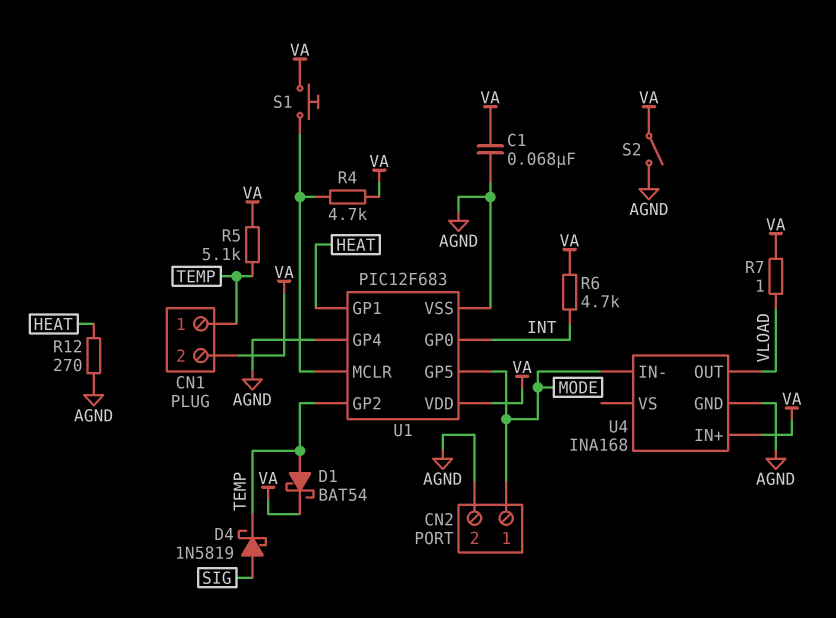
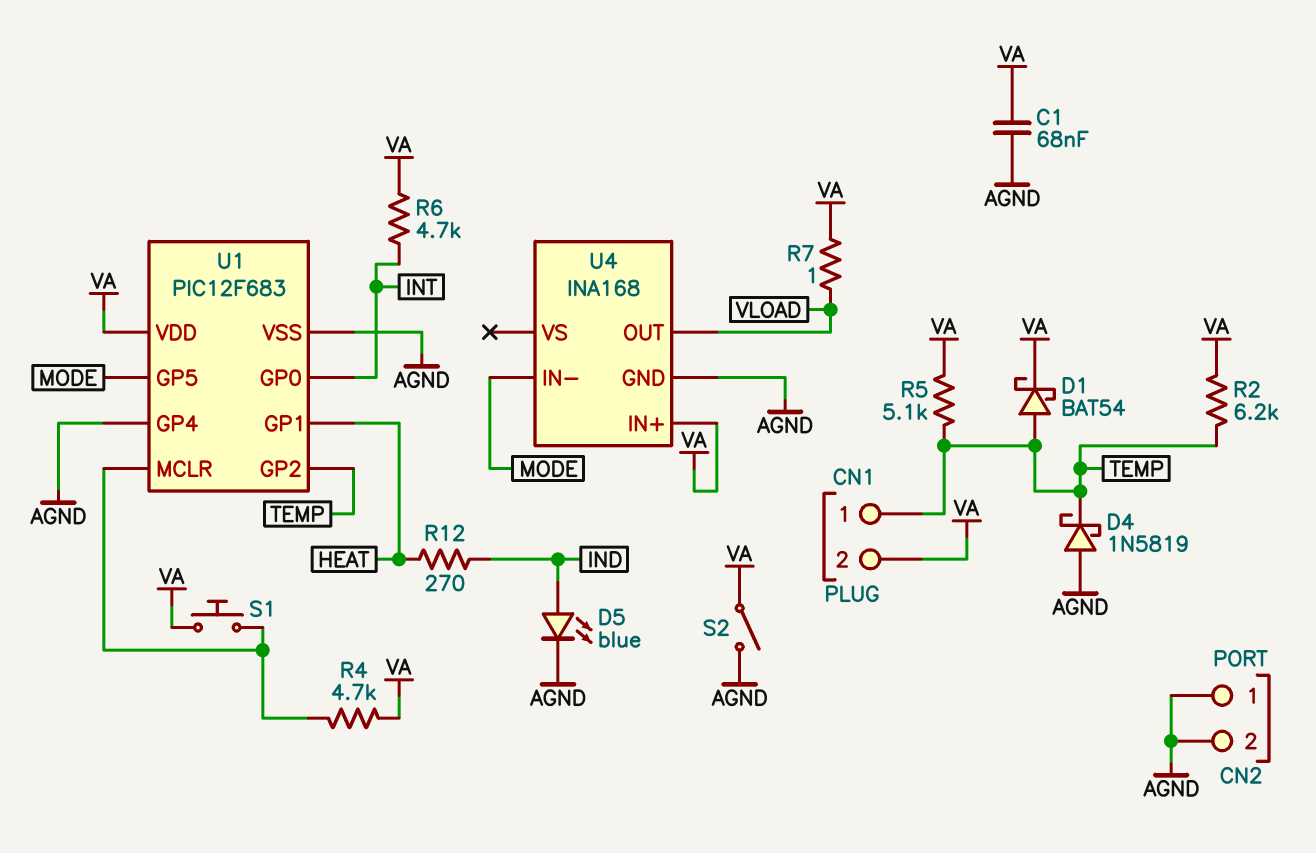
CN2 pin 1: MODE -> AGND
D4: schottky 1N5819 (A SIG, K TEMP) -> schottky 1N5819 (A AGND, K TEMP)
D5: none -> LED blue (A IND, K AGND)
R2: none -> 6.2k (TEMP, VA)
R12: 270 (AGND, HEAT) -> 270 (HEAT, IND)

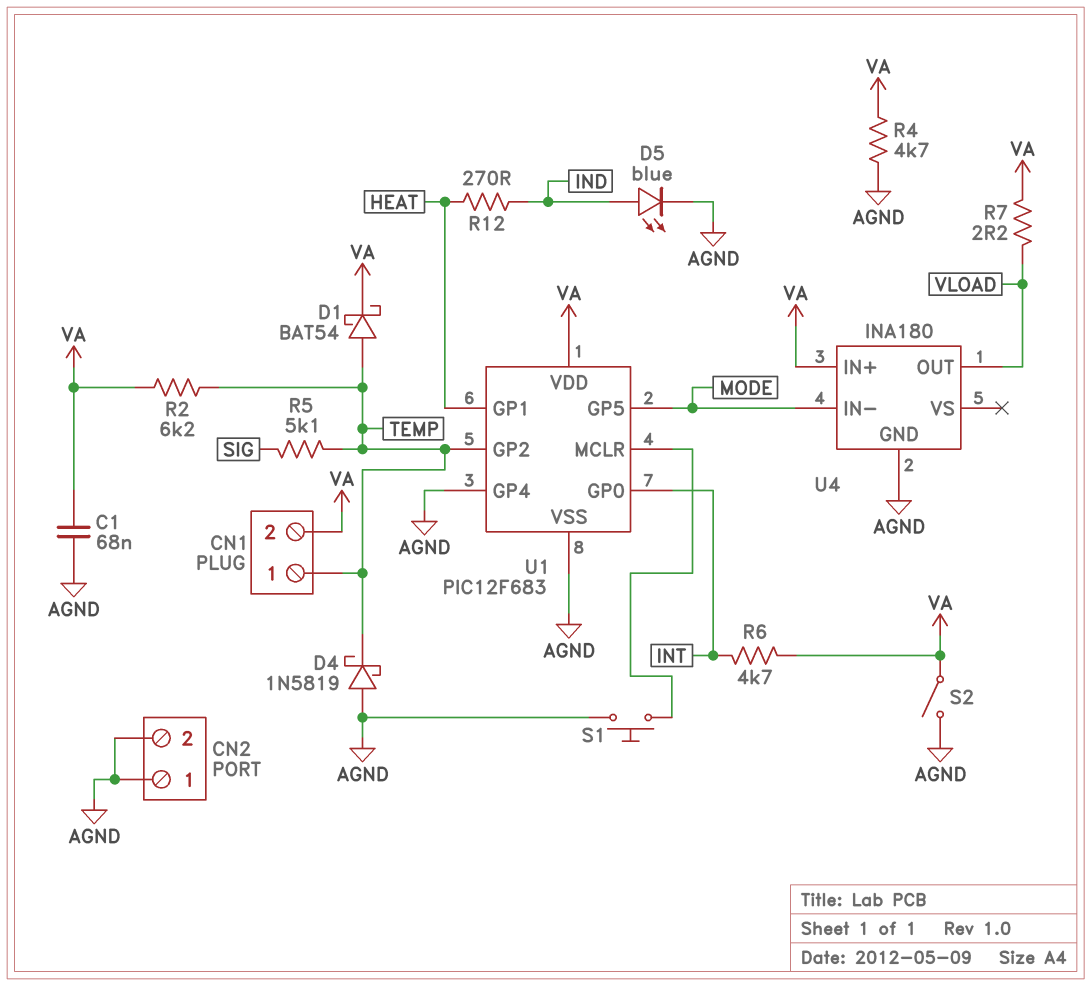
R4: 4.7k (U1/MCLR, VA) -> 4.7k (AGND, VA)
R5: 5.1k (TEMP, VA) -> 5.1k (SIG, TEMP)
R7: 1 (VA, VLOAD) -> 2.2 (VA, VLOAD)
S1: button (U1/MCLR, VA) -> button (AGND, U1/MCLR)
U4: INA168 -> INA180

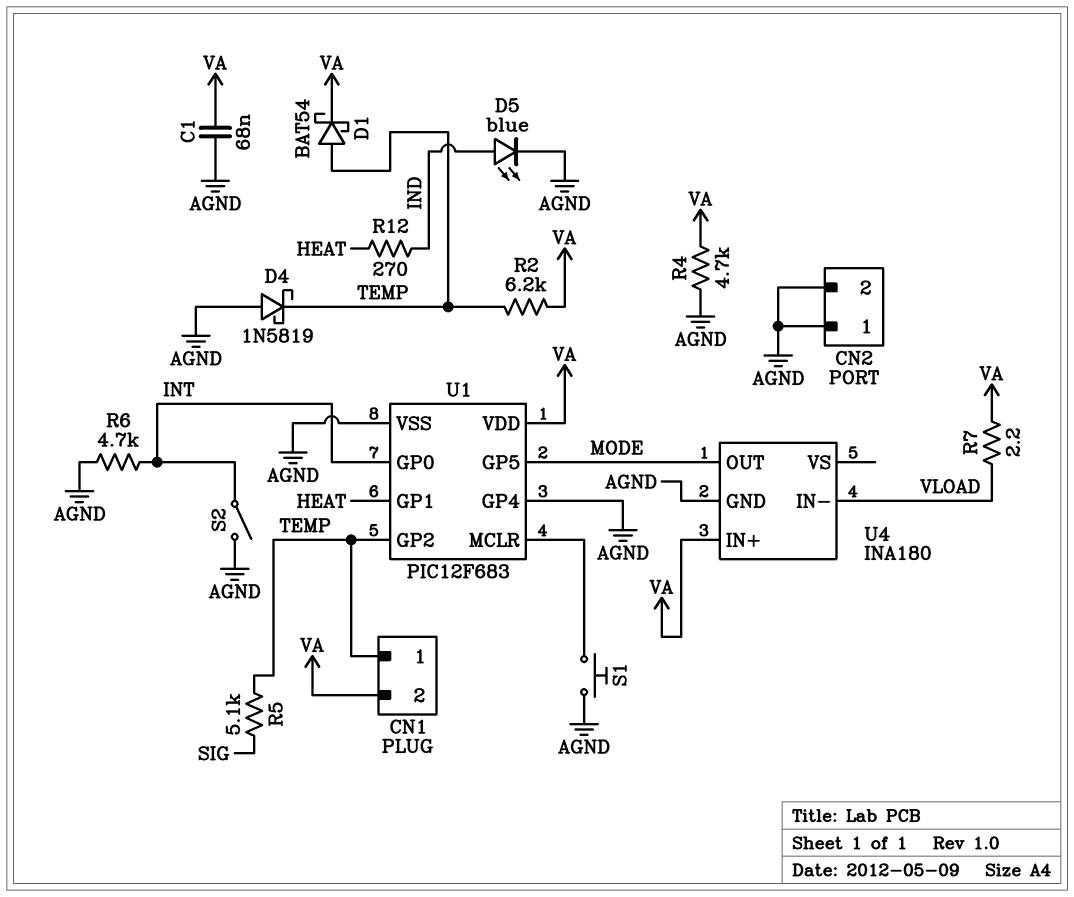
R6: 4.7k (INT, VA) -> 4.7k (AGND, INT)
S2: switch (AGND, VA) -> switch (AGND, INT)
U4 pin IN-: MODE -> VLOAD
U4 pin OUT: VLOAD -> MODE

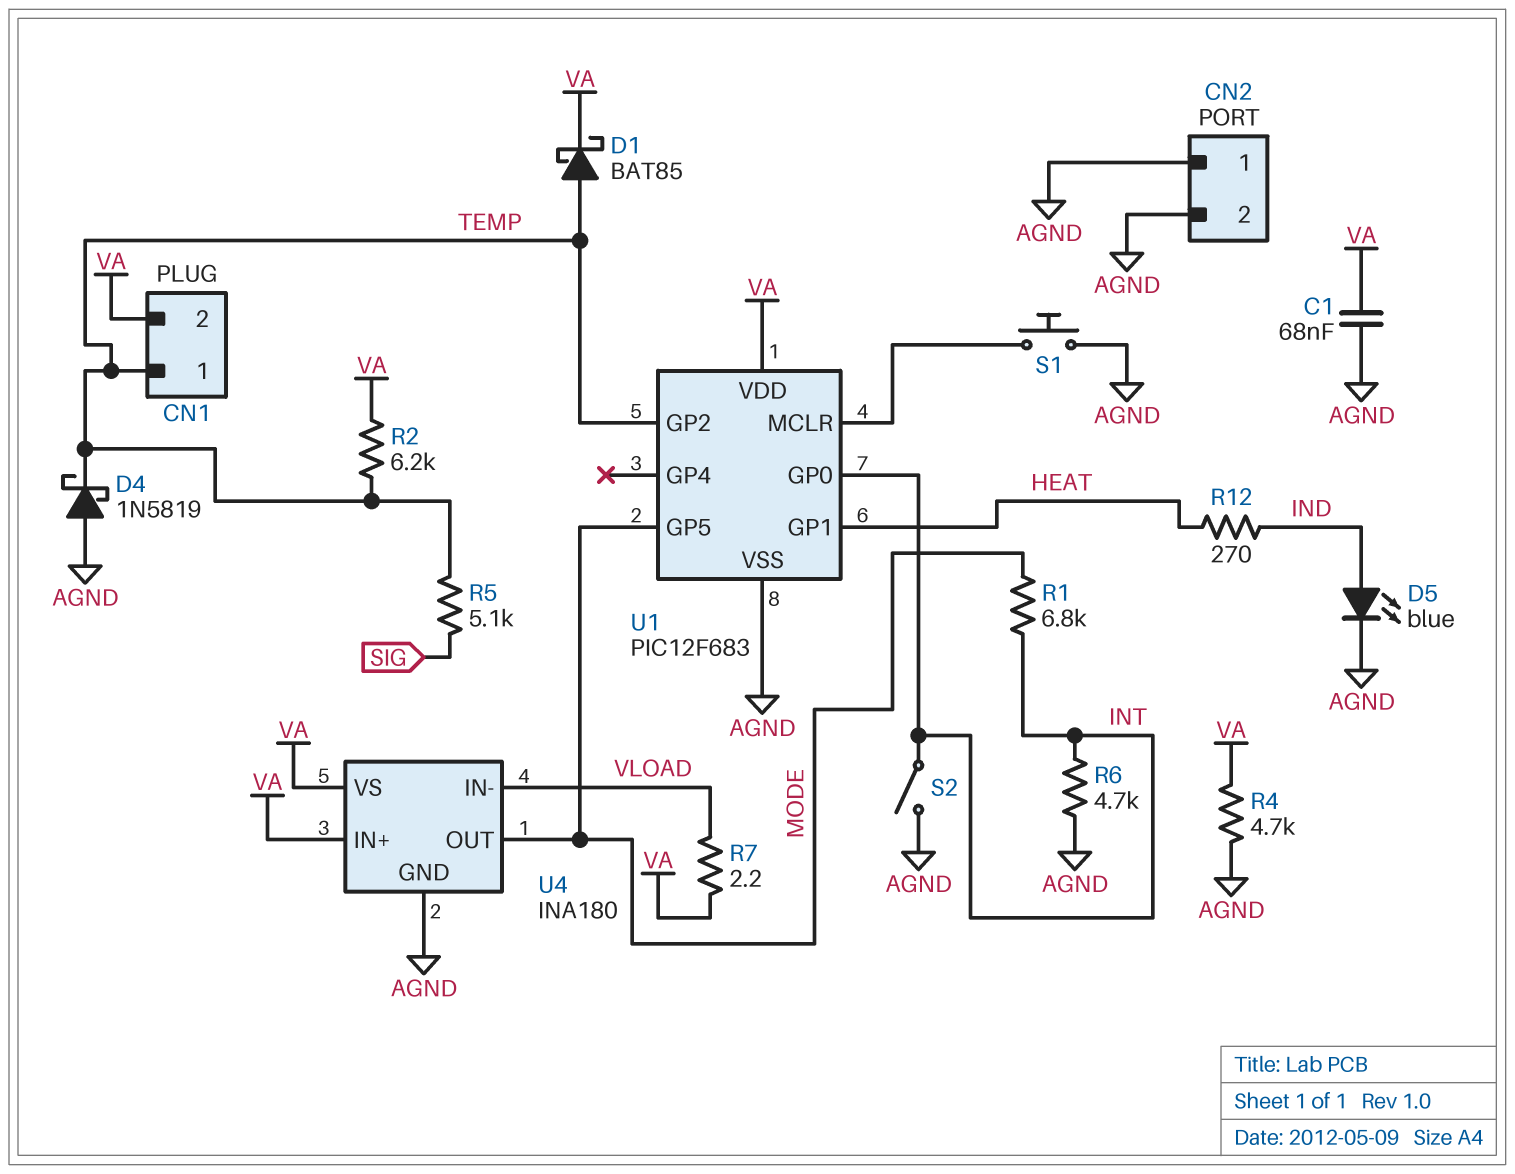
D1: schottky BAT54 (A TEMP, K VA) -> schottky BAT85 (A TEMP, K VA)
R1: none -> 6.8k (INT, MODE)
U1 pin GP4: AGND -> none
U4 pin VS: none -> VA

